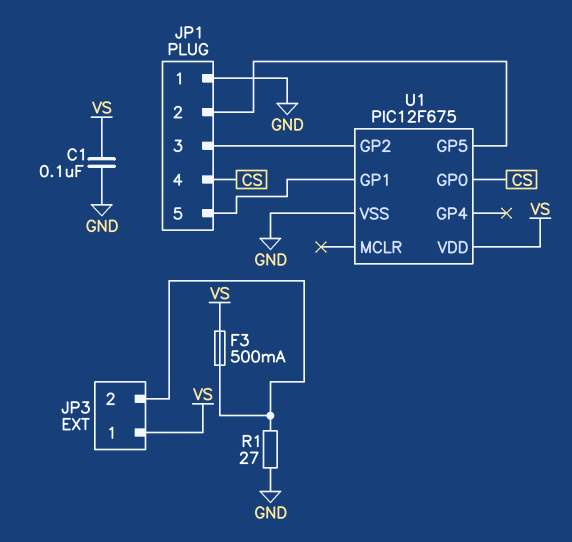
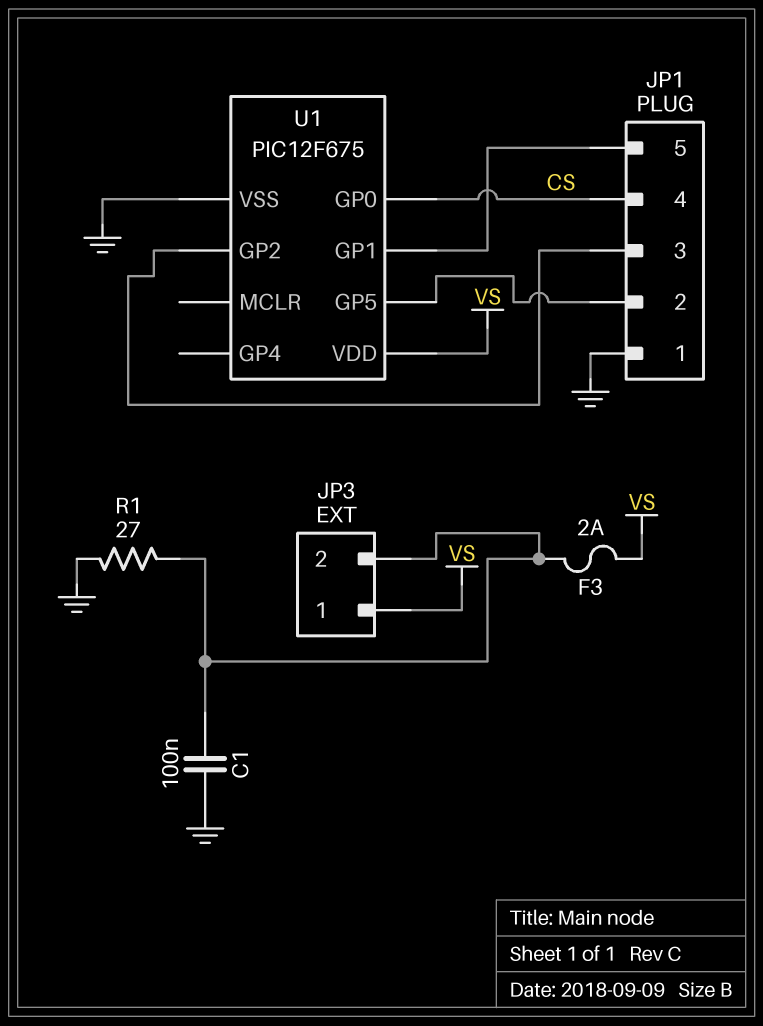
C1: 100nF (GND, VS) -> 100nF (GND, JP3/2)
F3: 500mA (JP3/2, VS) -> 2A (JP3/2, VS)

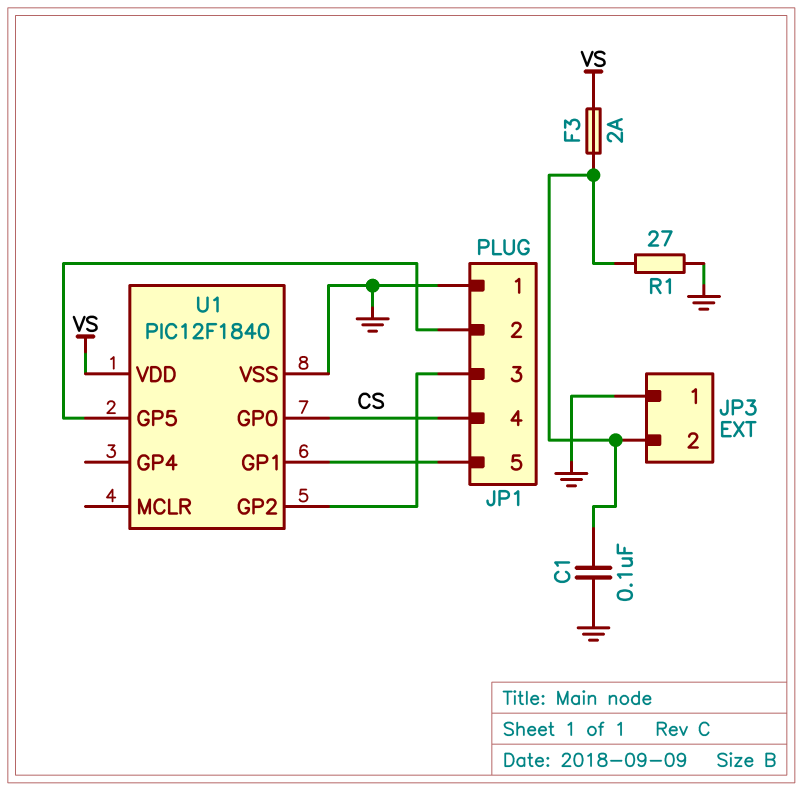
JP3 pin 1: VS -> GND
U1: PIC12F675 -> PIC12F1840

